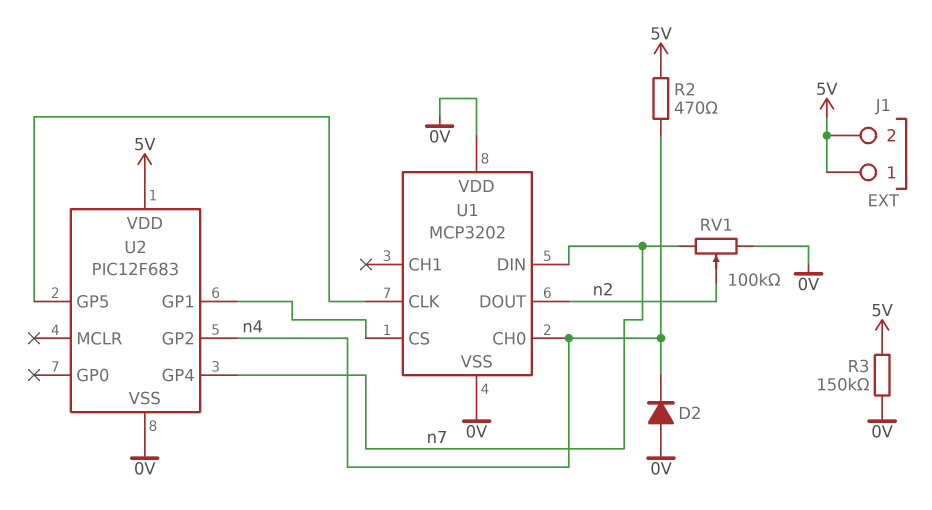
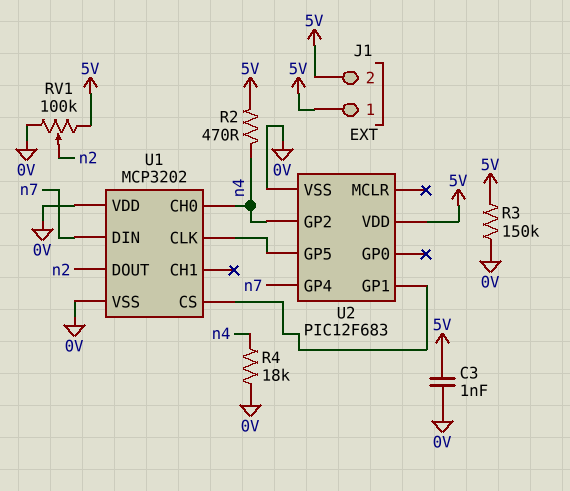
C3: none -> 1nF (0V, 5V)
D2: diode (A 0V, K n4) -> none
R4: none -> 18k (0V, n4)
RV1: 100k (0V, n7, wiper n2) -> 100k (0V, 5V, wiper n2)

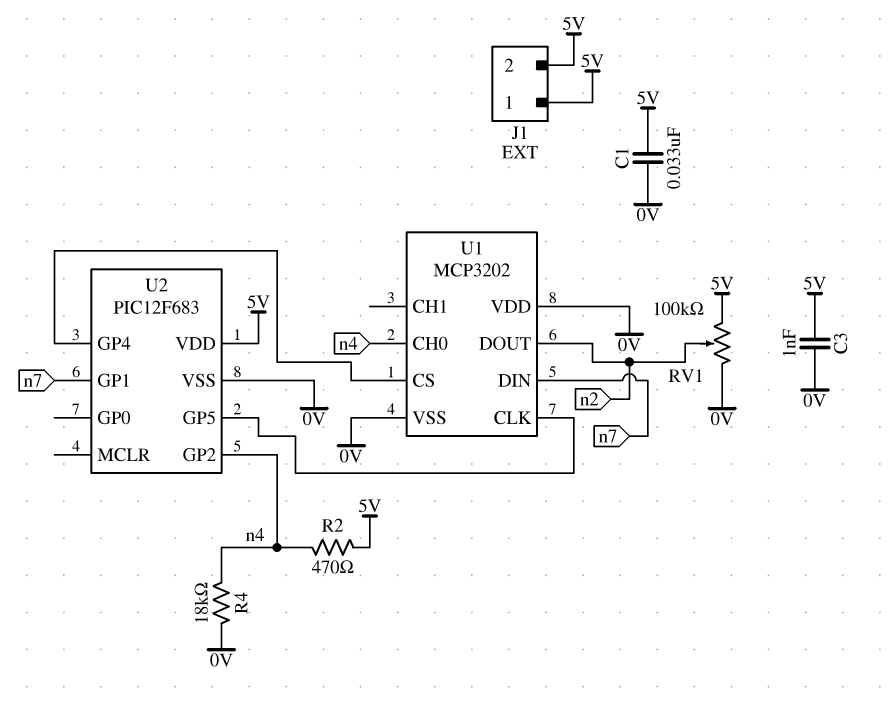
C1: none -> 33nF (0V, 5V)
R3: 150k (0V, 5V) -> none
U2 pin GP1: U1/CS -> n7
U2 pin GP4: n7 -> U1/CS

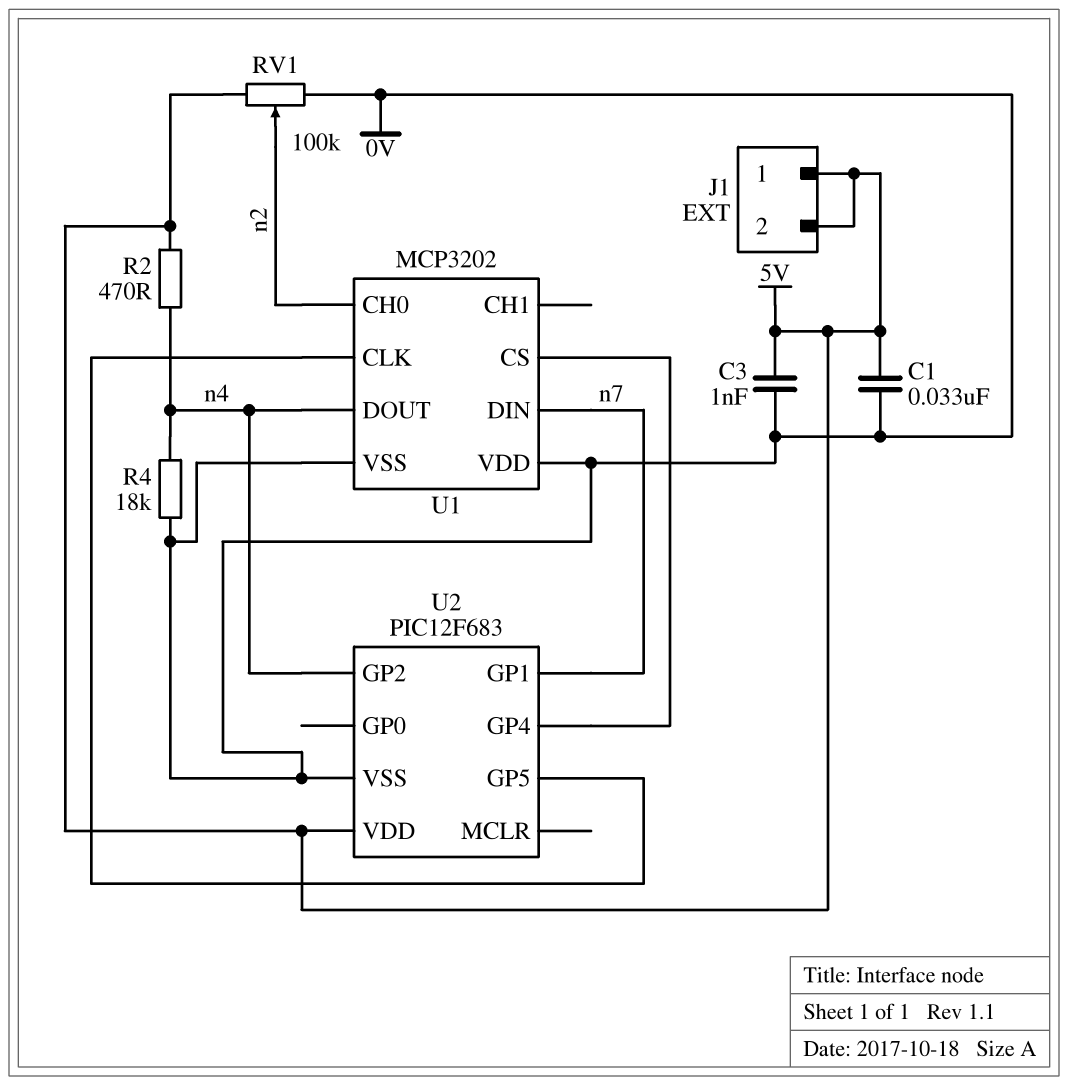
U1 pin CH0: n4 -> n2
U1 pin DOUT: n2 -> n4

